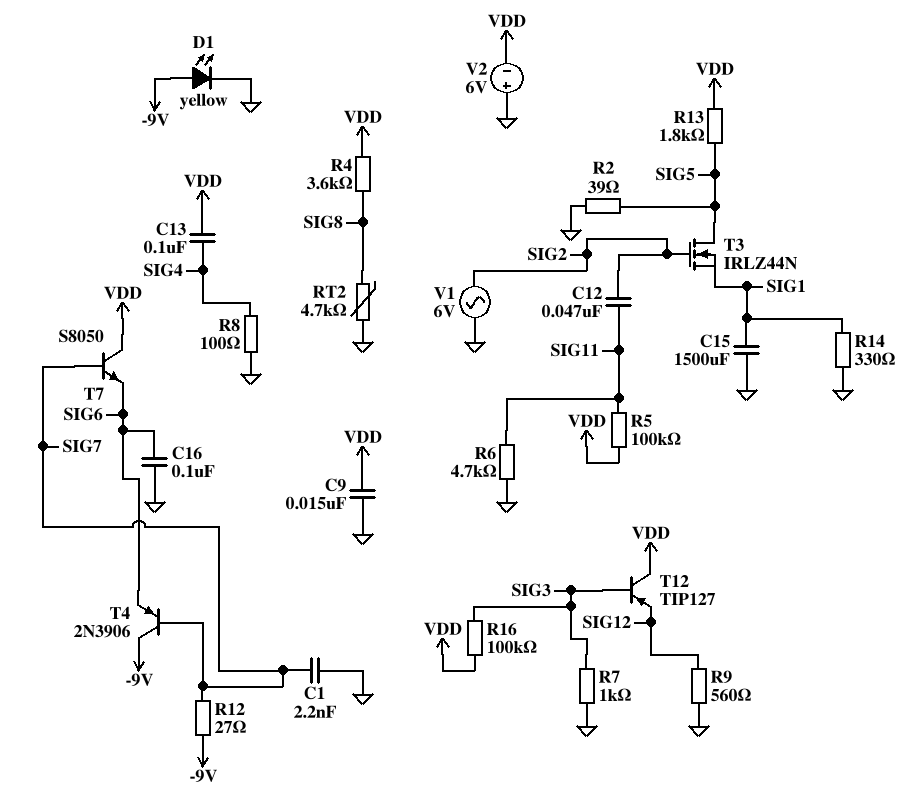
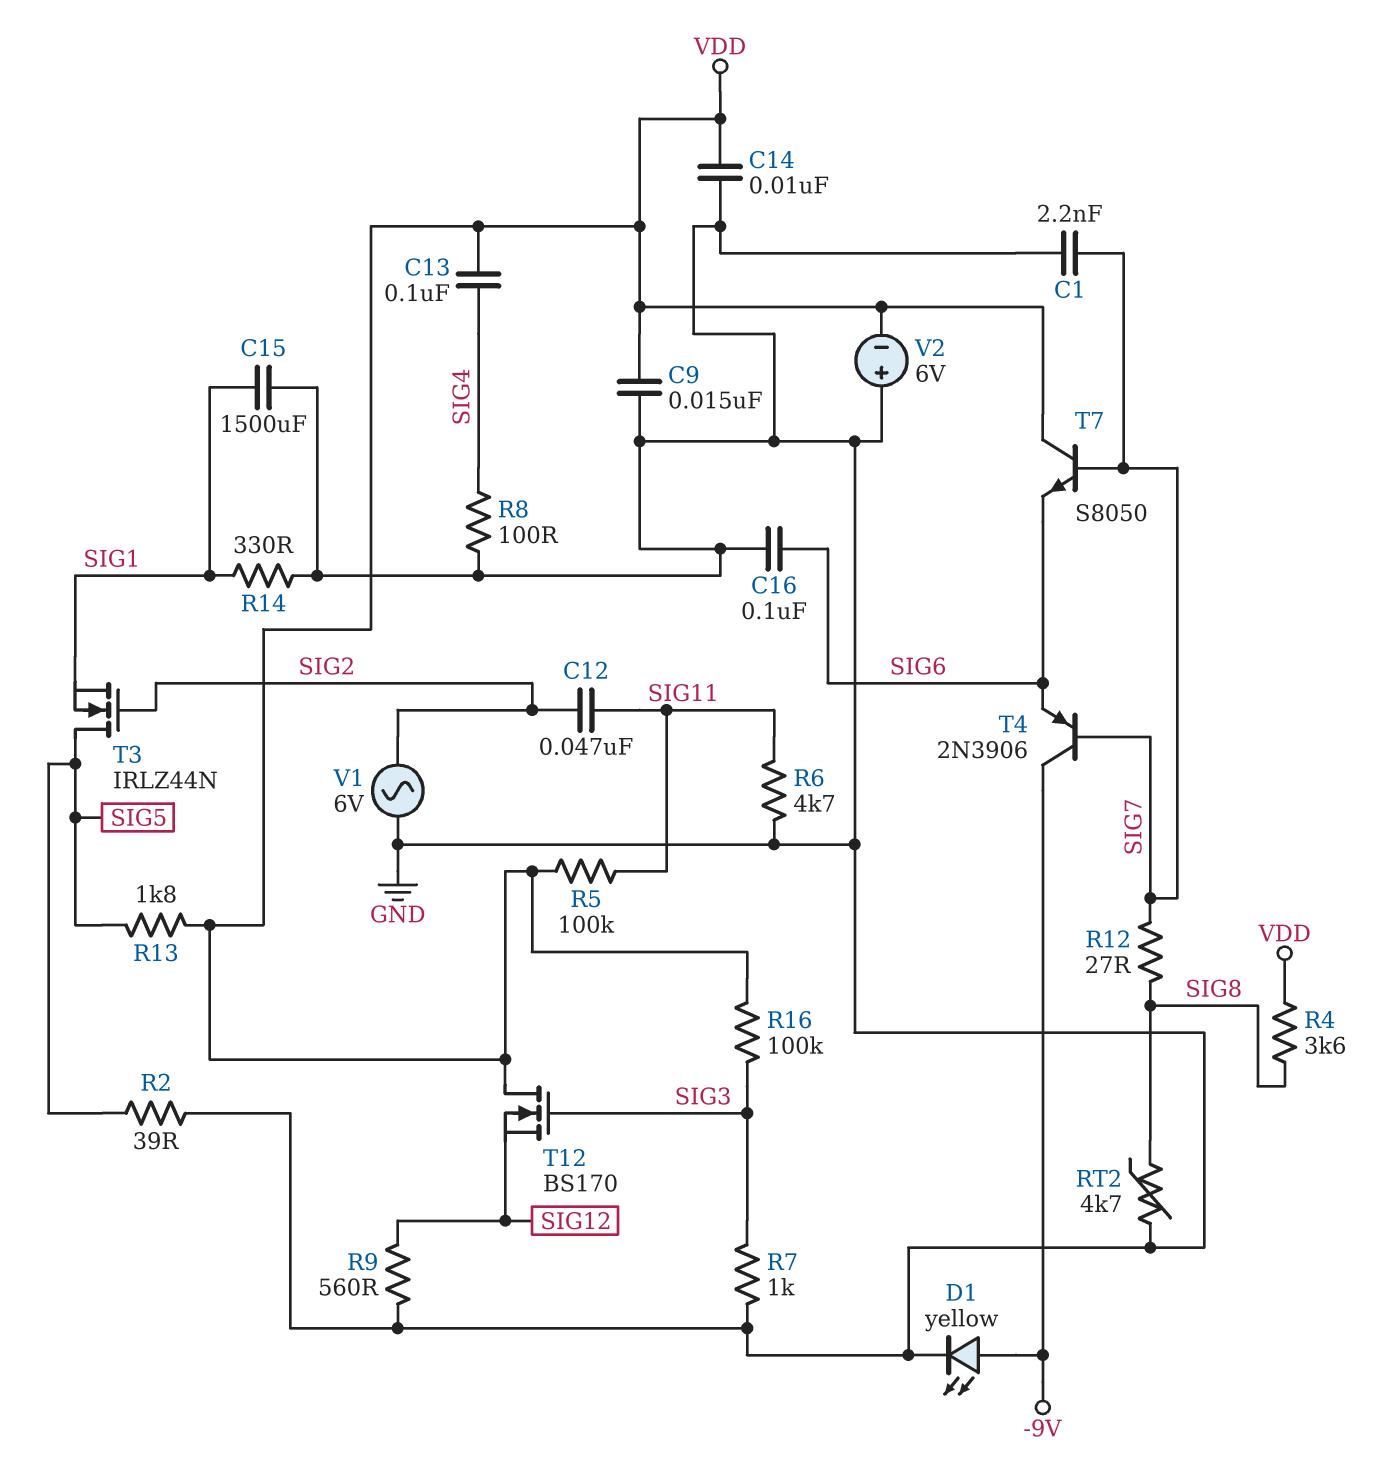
C14: none -> 10nF (GND, VDD)
R12: 27 (-9V, SIG7) -> 27 (SIG7, SIG8)
T12: PNP TIP127 (B SIG3, C VDD, E SIG12) -> NMOS BS170 (G SIG3, D VDD, S SIG12)

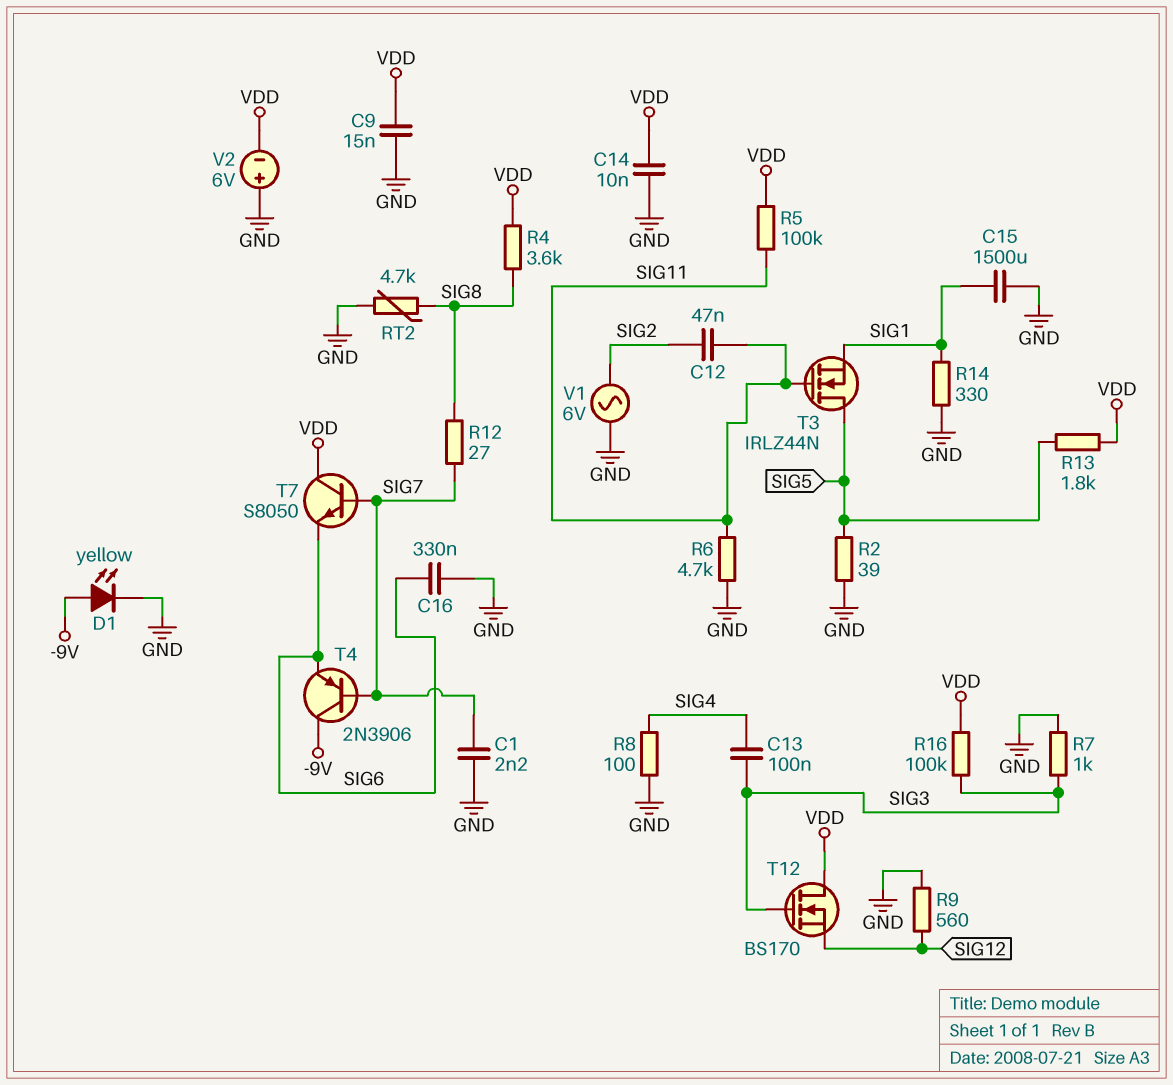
C13: 100nF (SIG4, VDD) -> 100nF (SIG3, SIG4)
C16: 100nF (GND, SIG6) -> 330nF (GND, SIG6)
T3: NMOS IRLZ44N (G SIG2, D SIG5, S SIG1) -> NMOS IRLZ44N (G SIG11, D SIG5, S SIG1)

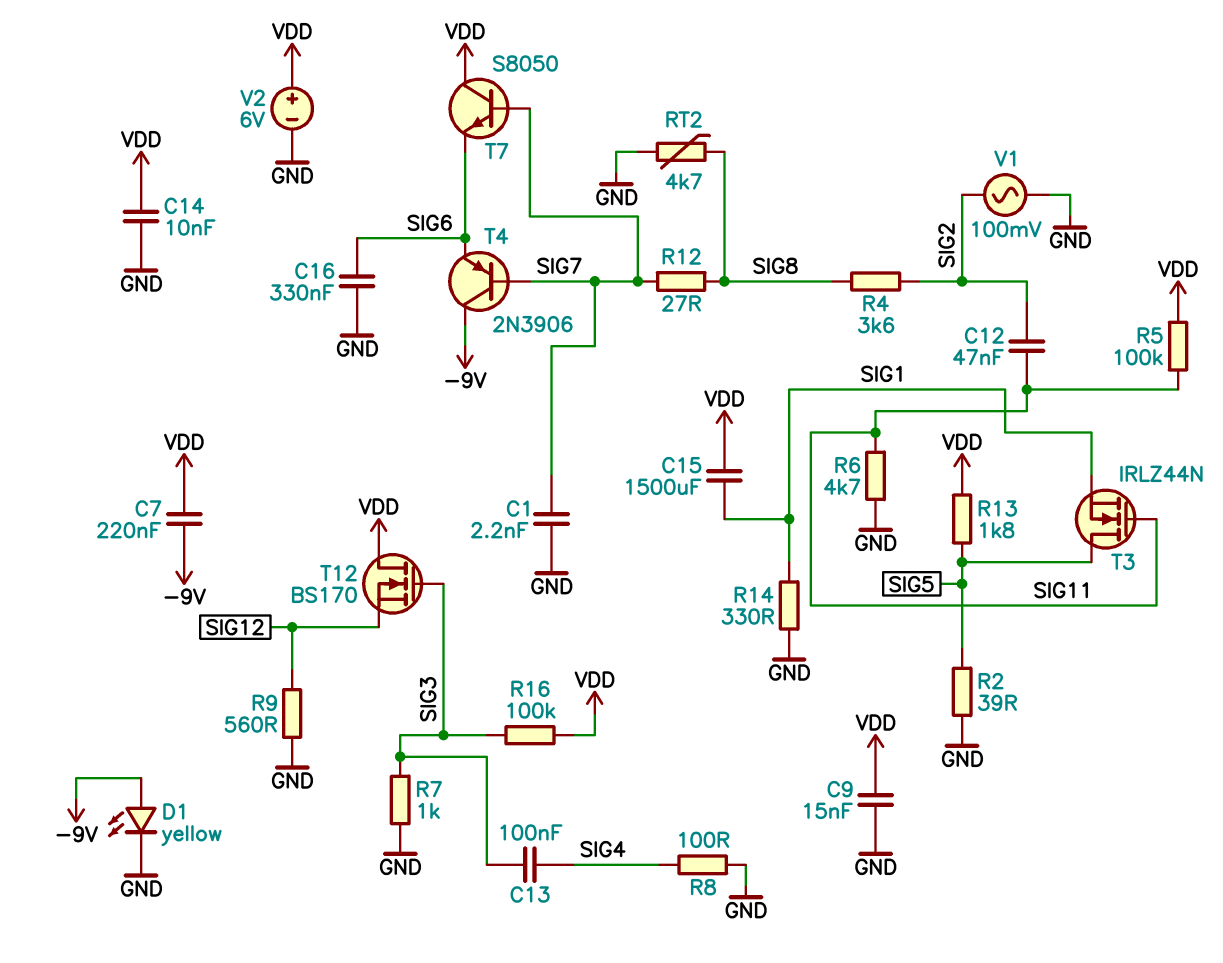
C7: none -> 220nF (-9V, VDD)
C15: 1500uF (GND, SIG1) -> 1500uF (SIG1, VDD)
R4: 3.6k (SIG8, VDD) -> 3.6k (SIG2, SIG8)
V1: AC 6V (GND, SIG2) -> AC 100mV (GND, SIG2)
V2: 6V (plus GND, minus VDD) -> 6V (plus VDD, minus GND)

